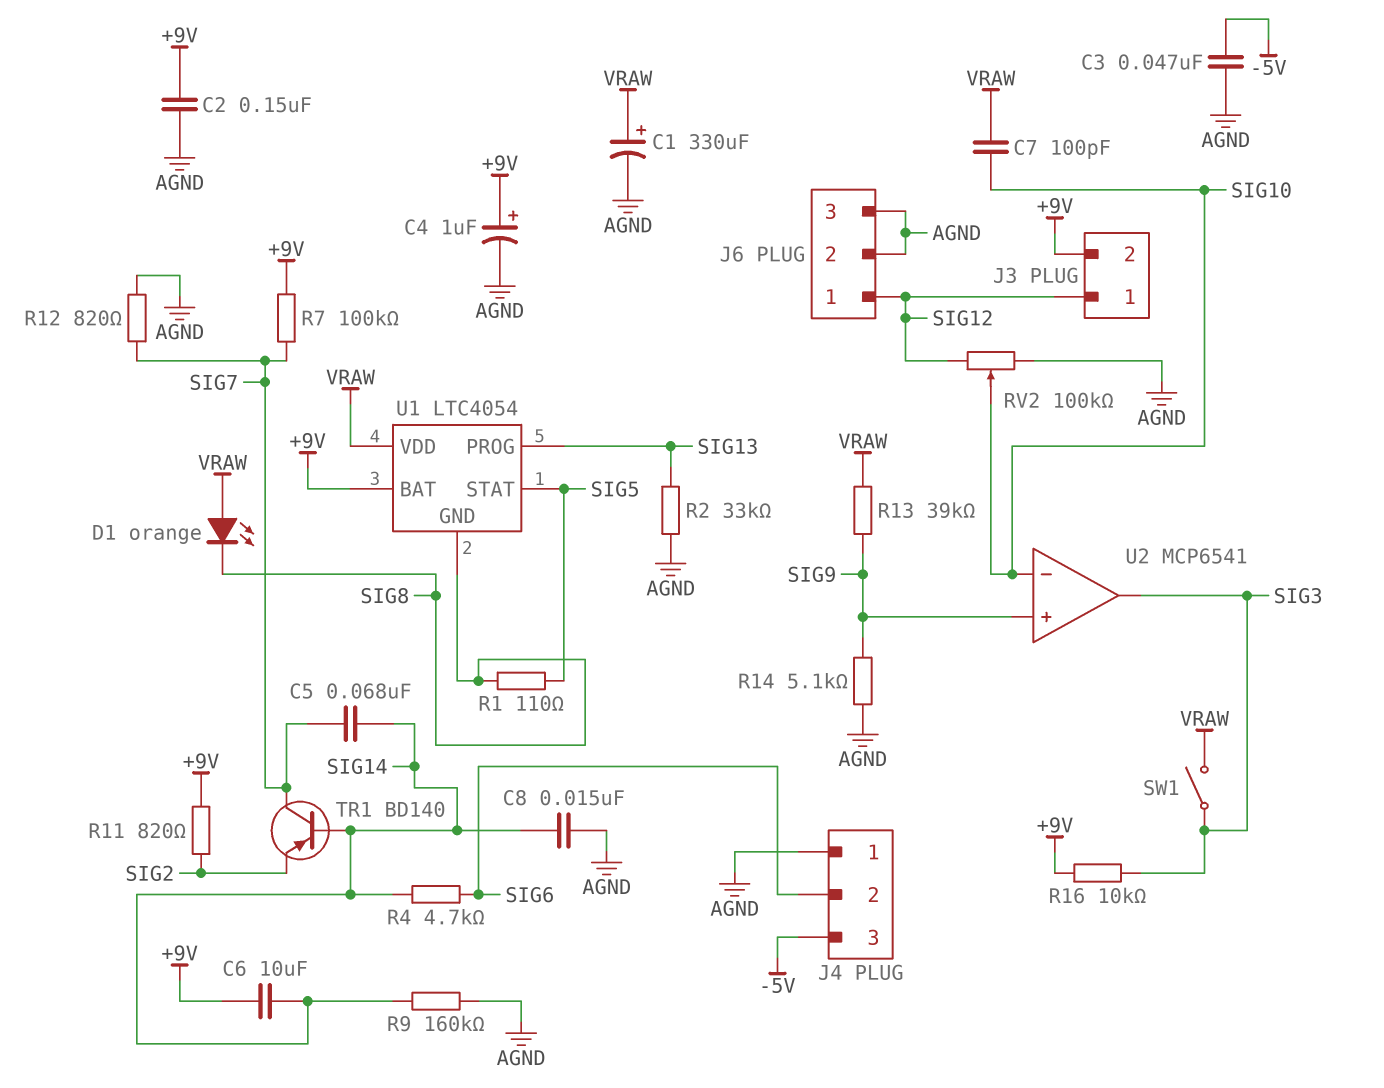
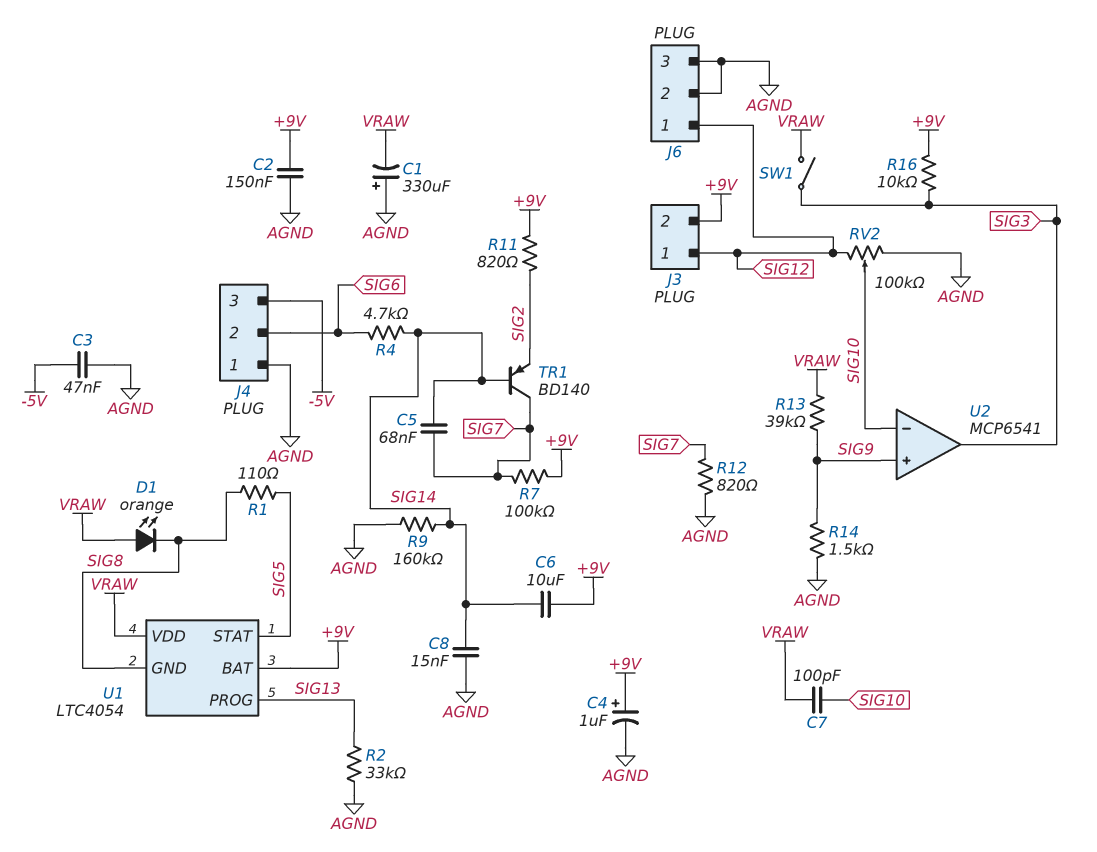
C1: 330uF (plus VRAW, minus AGND) -> 330uF (plus AGND, minus VRAW)
R14: 5.1k (AGND, SIG9) -> 1.5k (AGND, SIG9)

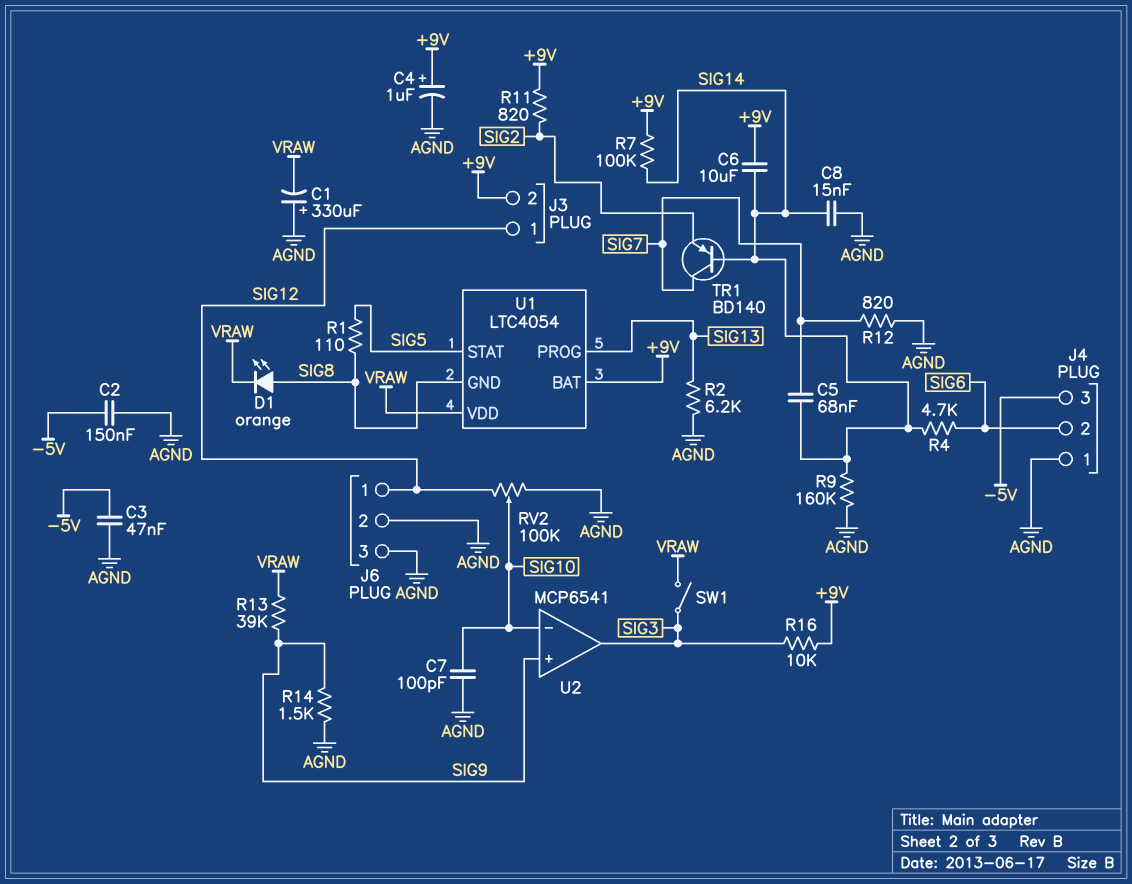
C2: 150nF (+9V, AGND) -> 150nF (-5V, AGND)
C7: 100pF (SIG10, VRAW) -> 100pF (AGND, SIG10)
D1: LED orange (A VRAW, K SIG8) -> LED orange (A SIG8, K VRAW)
R2: 33k (AGND, SIG13) -> 6.2k (AGND, SIG13)
R7: 100k (+9V, SIG7) -> 100k (+9V, SIG14)

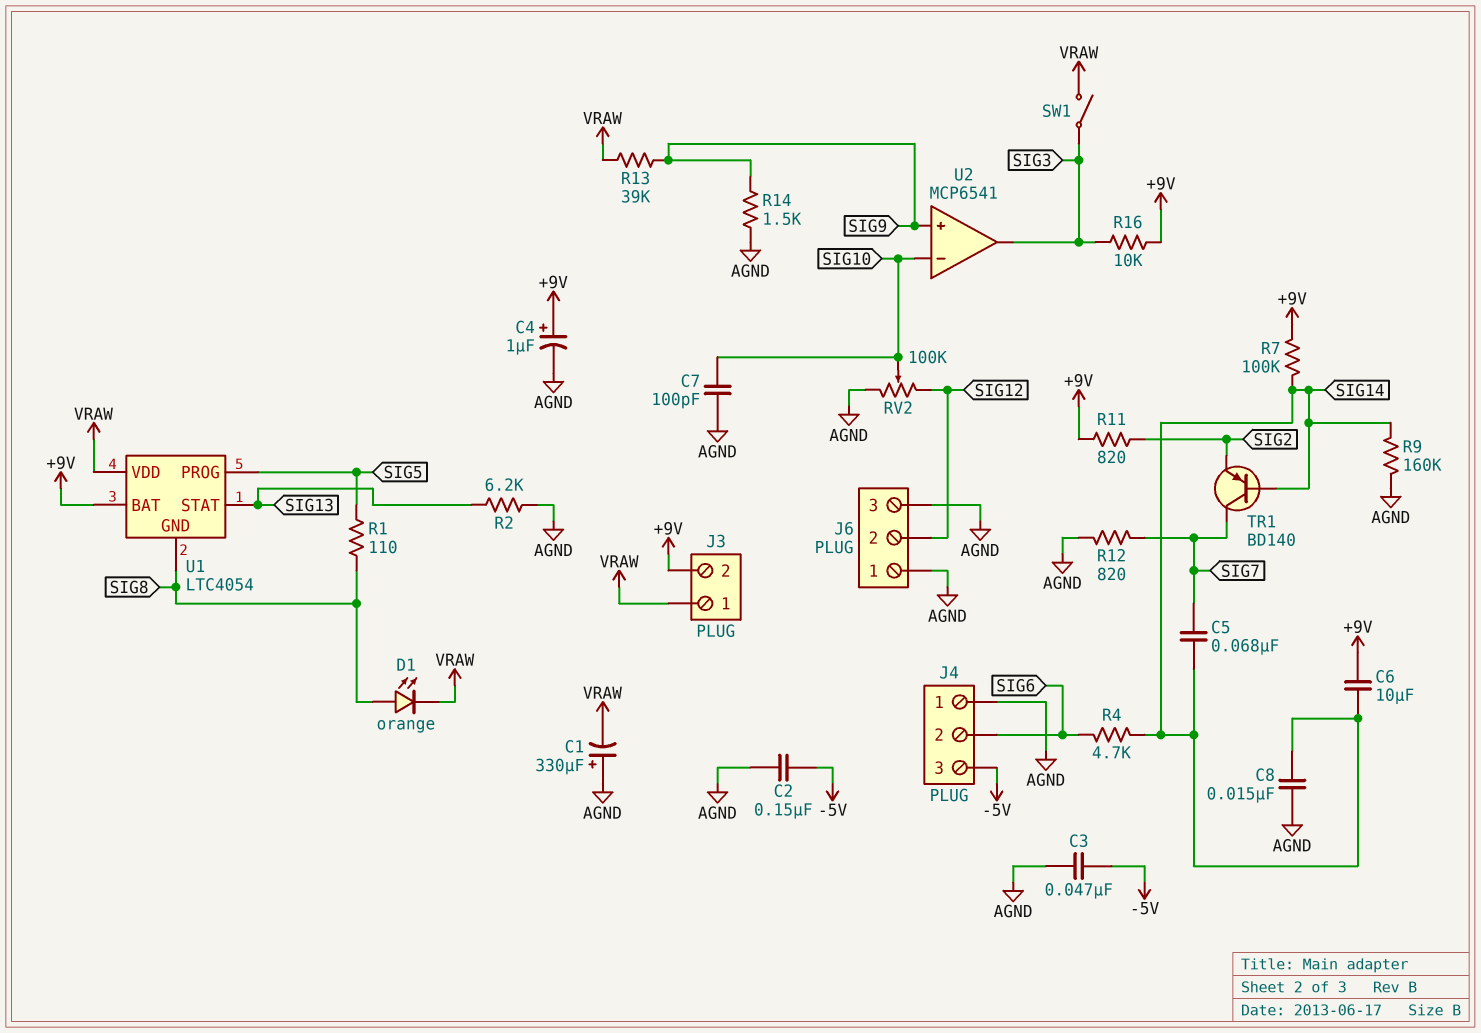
J3 pin 1: SIG12 -> VRAW
J6 pin 1: SIG12 -> AGND
J6 pin 2: AGND -> SIG12
U1 pin PROG: SIG13 -> SIG5
U1 pin STAT: SIG5 -> SIG13

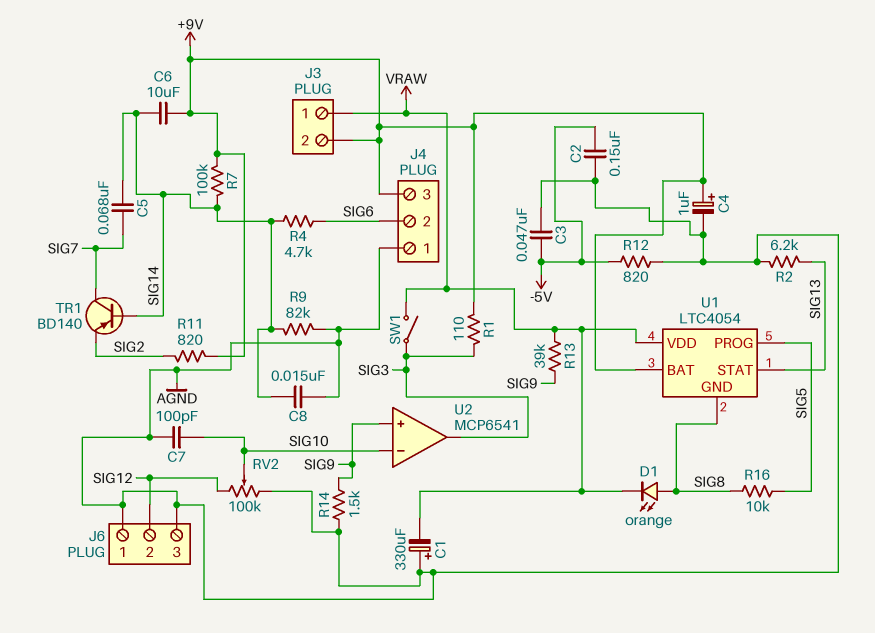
J4 pin 3: -5V -> +9V
R1: 110 (SIG5, SIG8) -> 110 (+9V, SIG3)
R9: 160k (AGND, SIG14) -> 82k (AGND, SIG14)
R12: 820 (AGND, SIG7) -> 820 (-5V, AGND)
R16: 10k (+9V, SIG3) -> 10k (SIG5, SIG8)

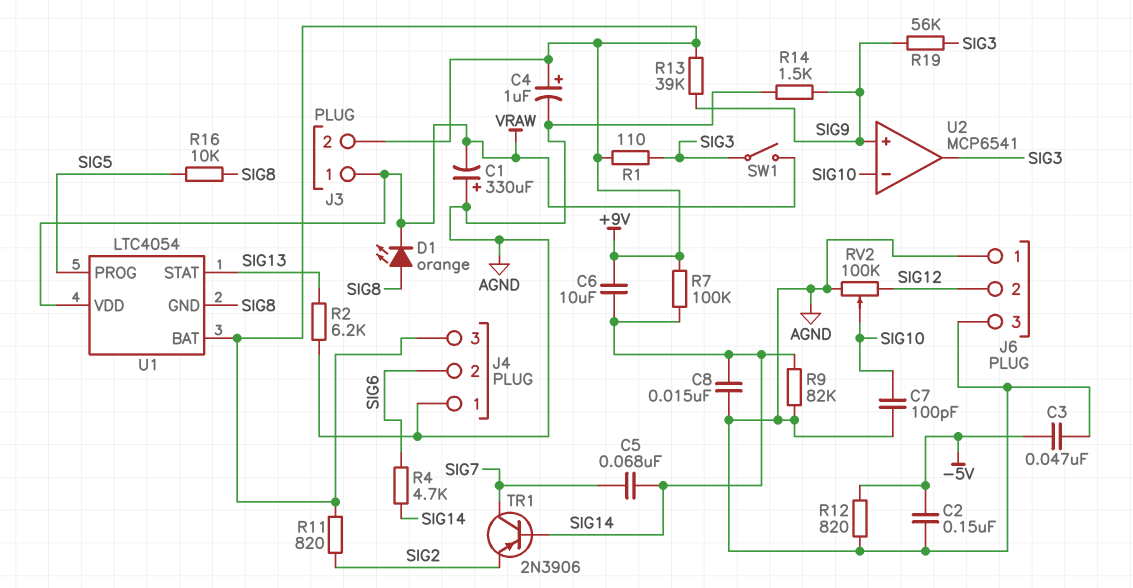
R13: 39k (SIG9, VRAW) -> 39k (+9V, SIG9)
R19: none -> 56k (SIG3, SIG9)
TR1: PNP BD140 (B SIG14, C SIG7, E SIG2) -> PNP 2N3906 (B SIG14, C SIG7, E SIG2)

